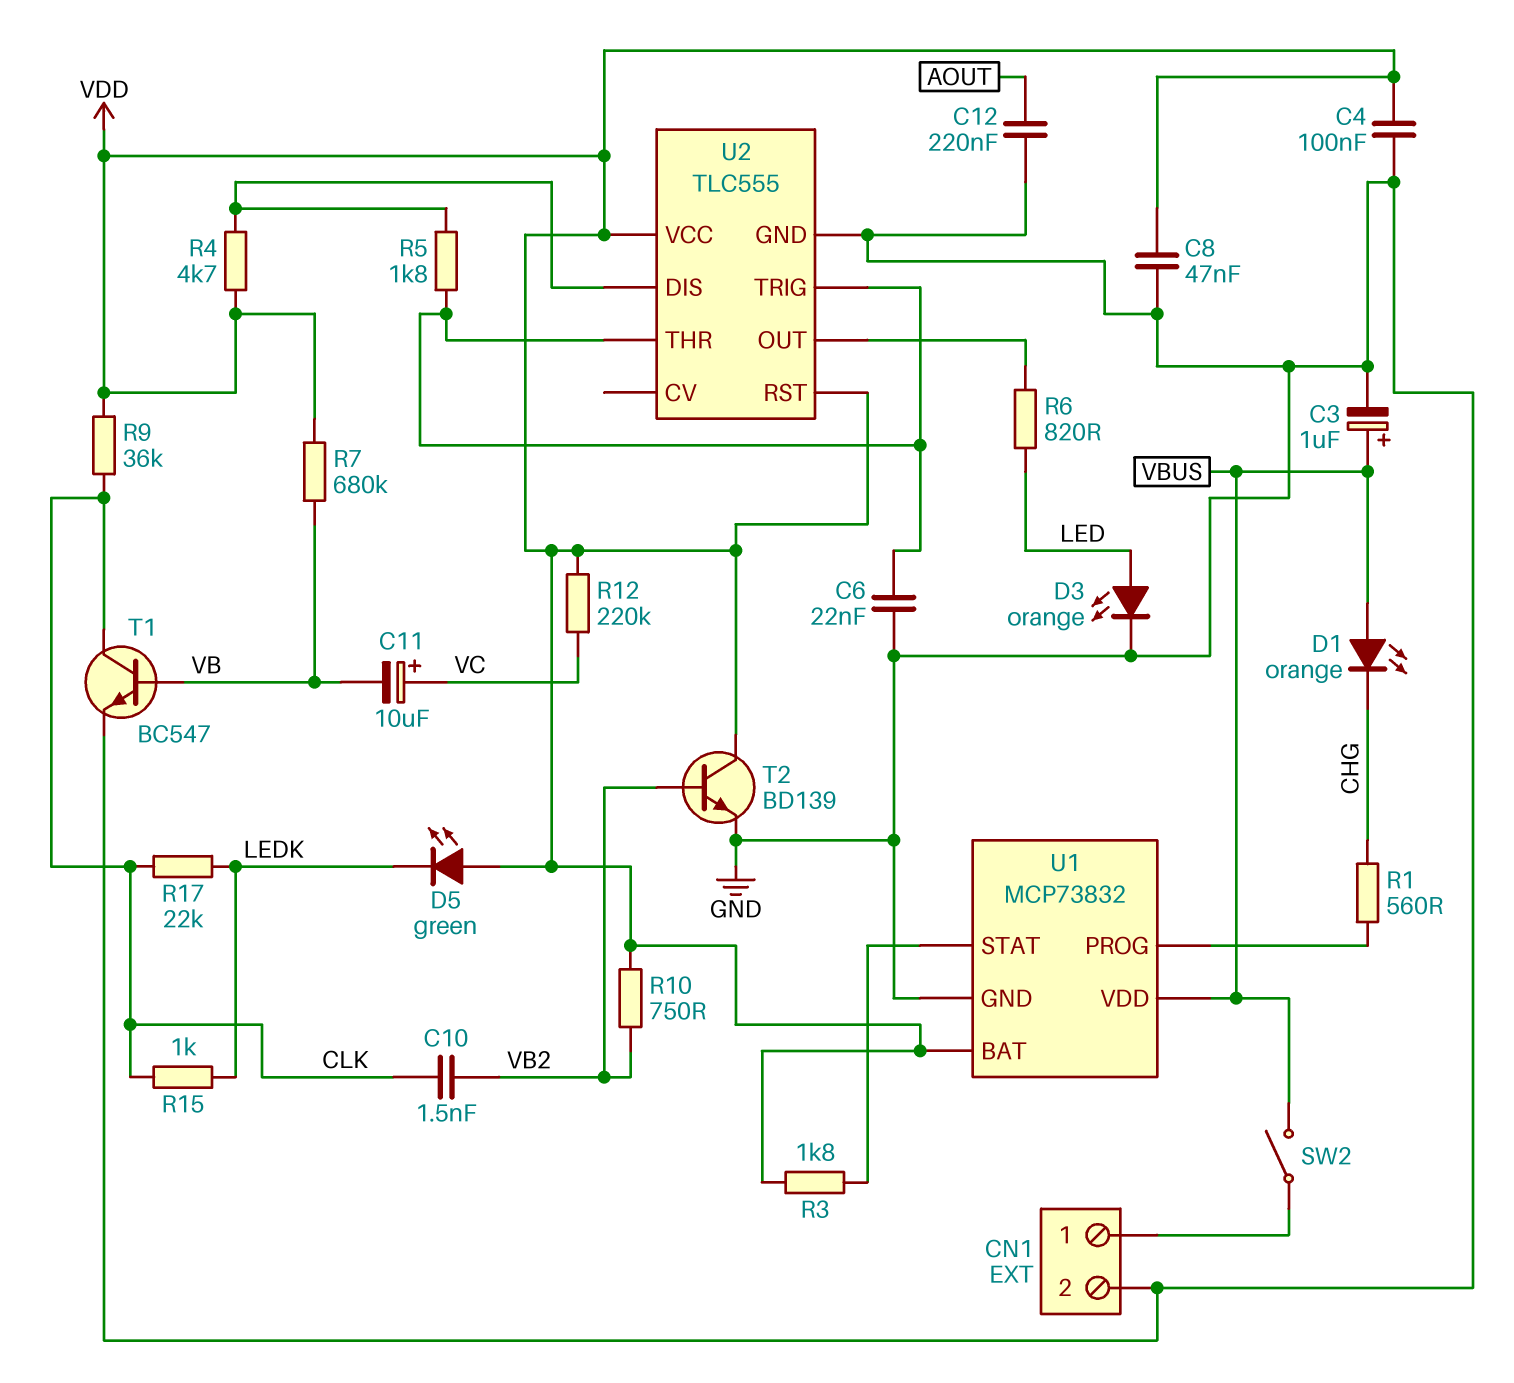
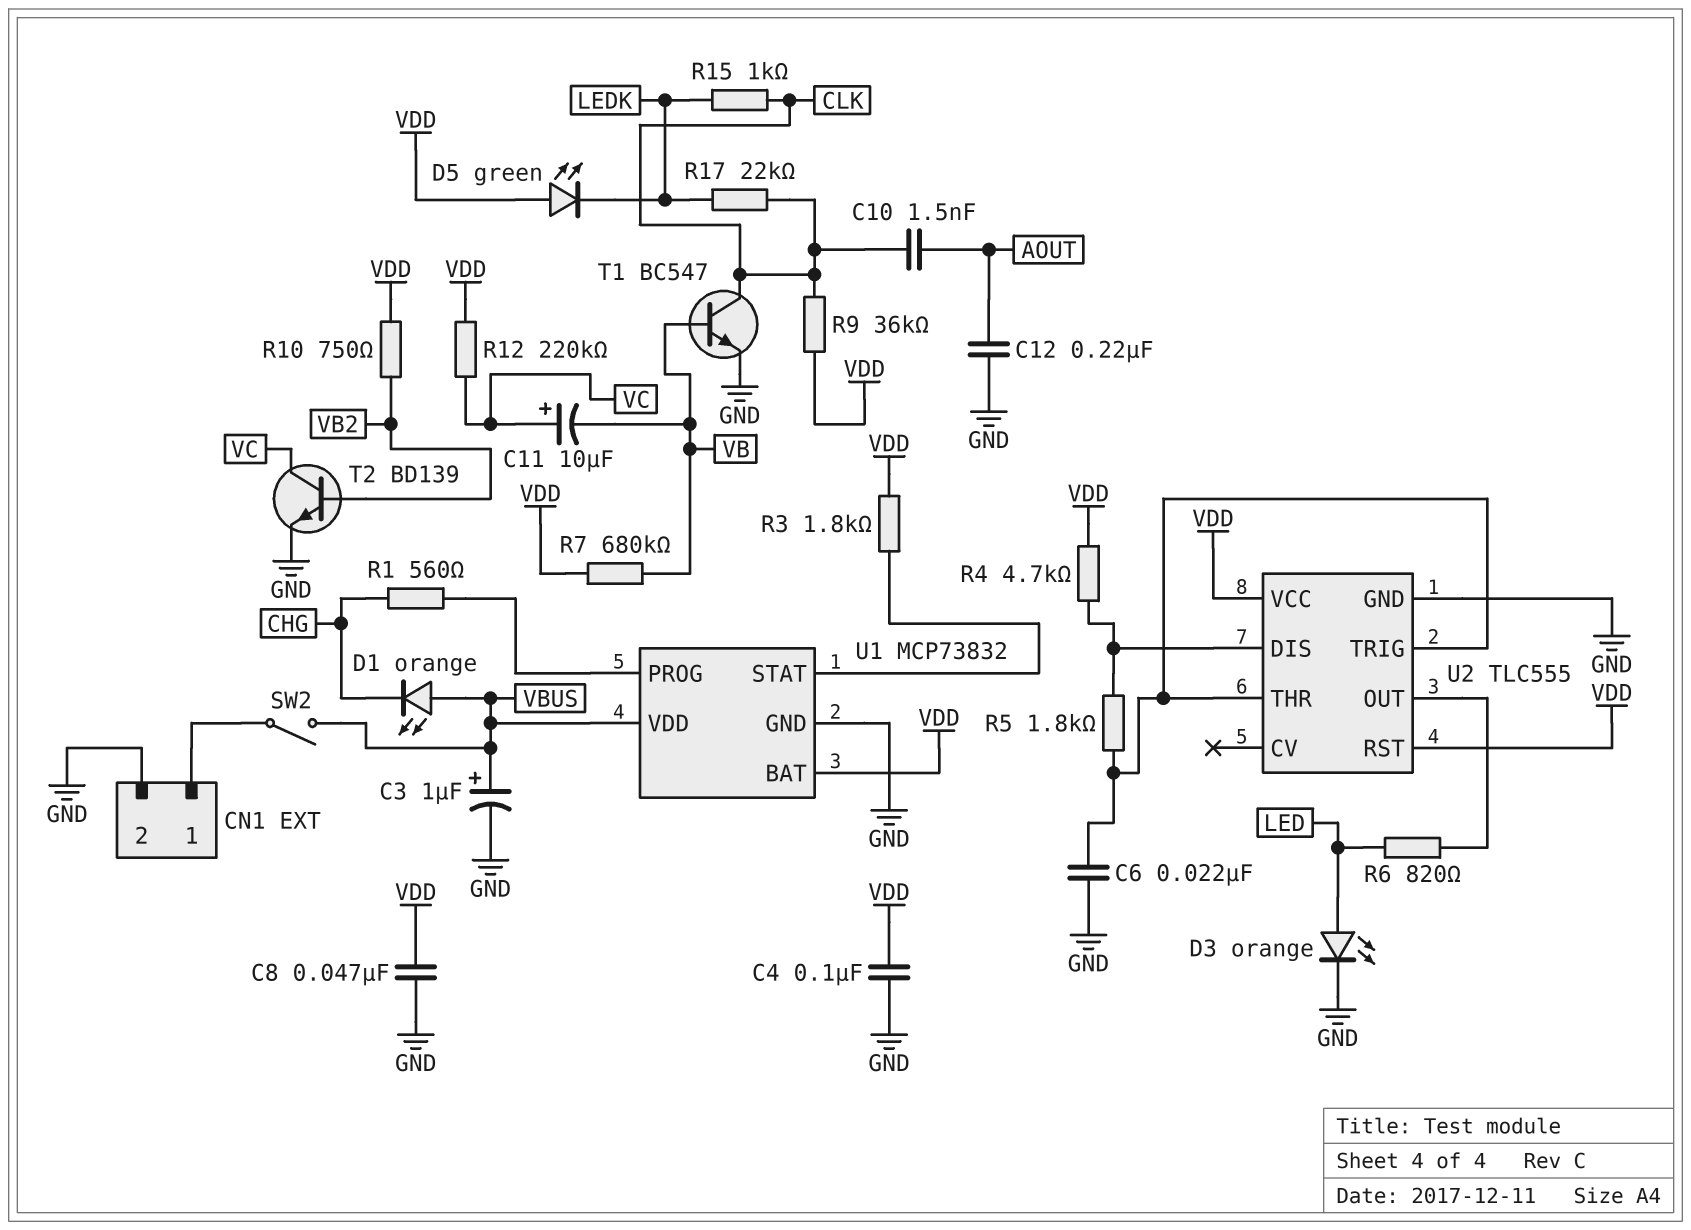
C10: 1.5nF (CLK, VB2) -> 1.5nF (AOUT, CLK)
T2: NPN BD139 (B VB2, C VDD, E GND) -> NPN BD139 (B VB2, C VC, E GND)

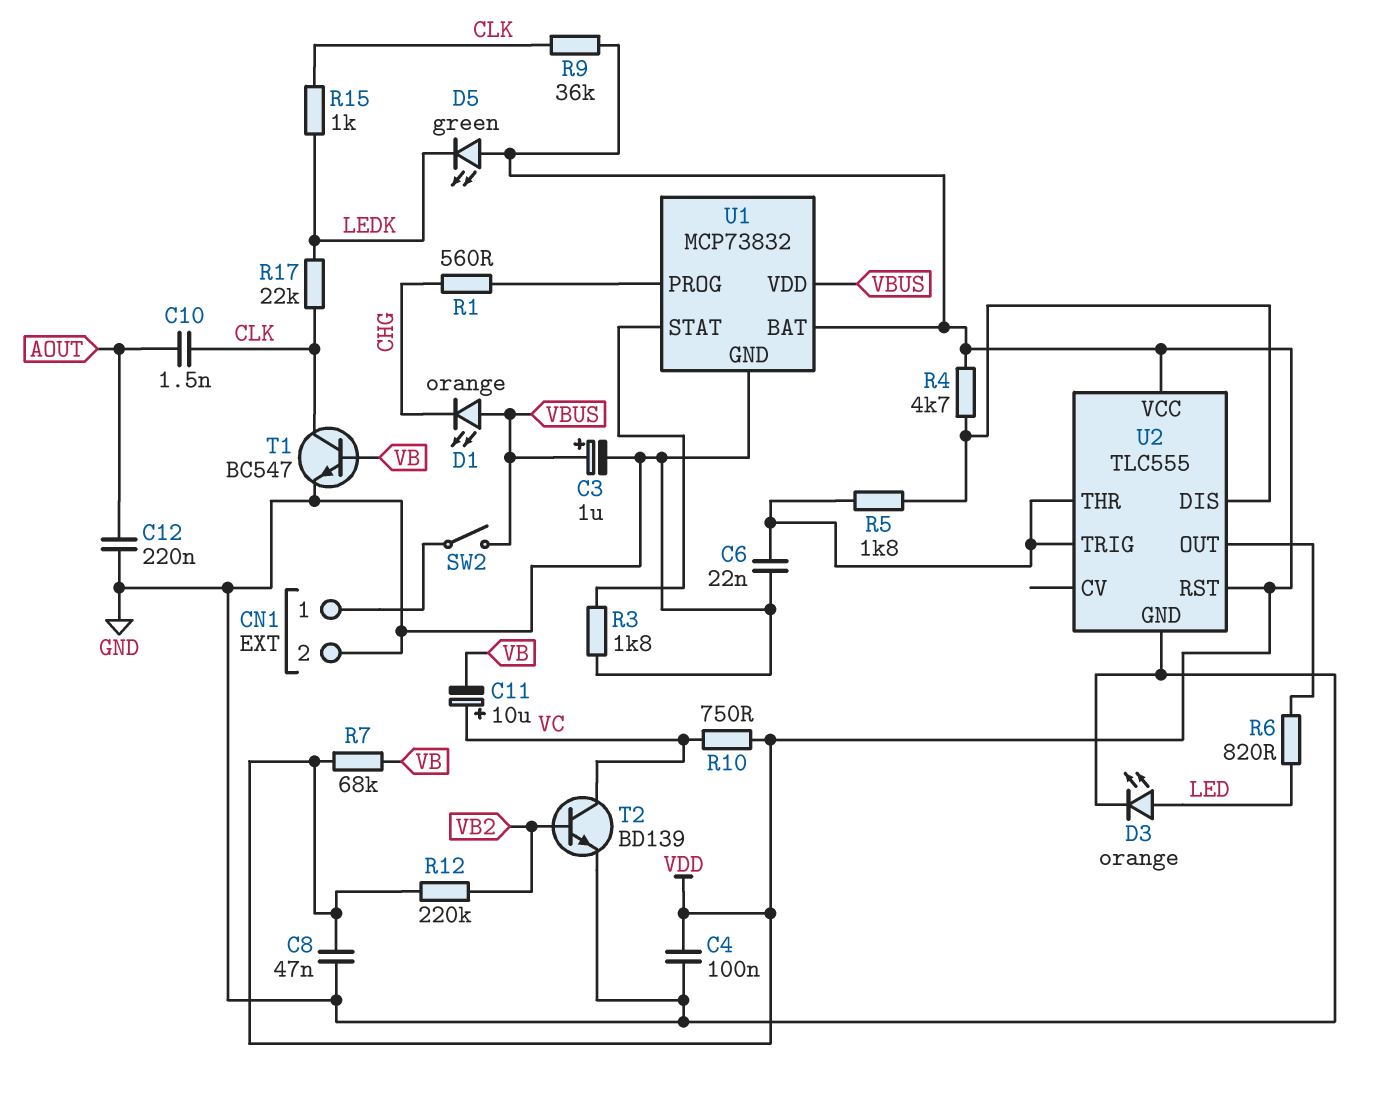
R3: 1.8k (U1/STAT, VDD) -> 1.8k (GND, U1/STAT)
R7: 680k (VB, VDD) -> 68k (VB, VDD)
R10: 750 (VB2, VDD) -> 750 (VC, VDD)
R12: 220k (VC, VDD) -> 220k (VB2, VDD)

